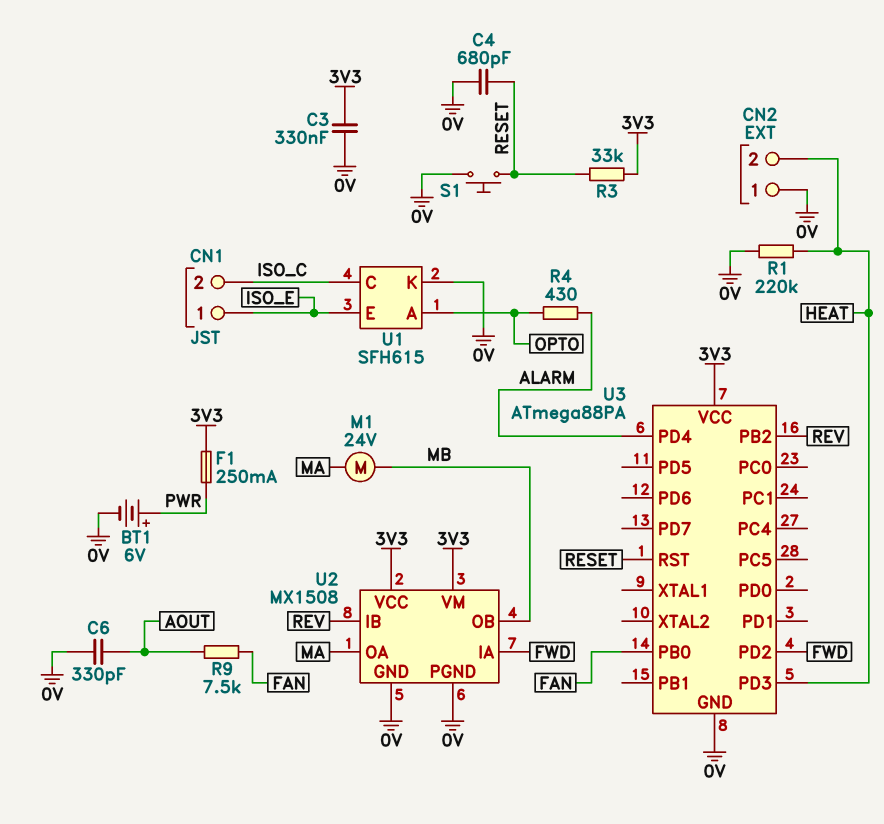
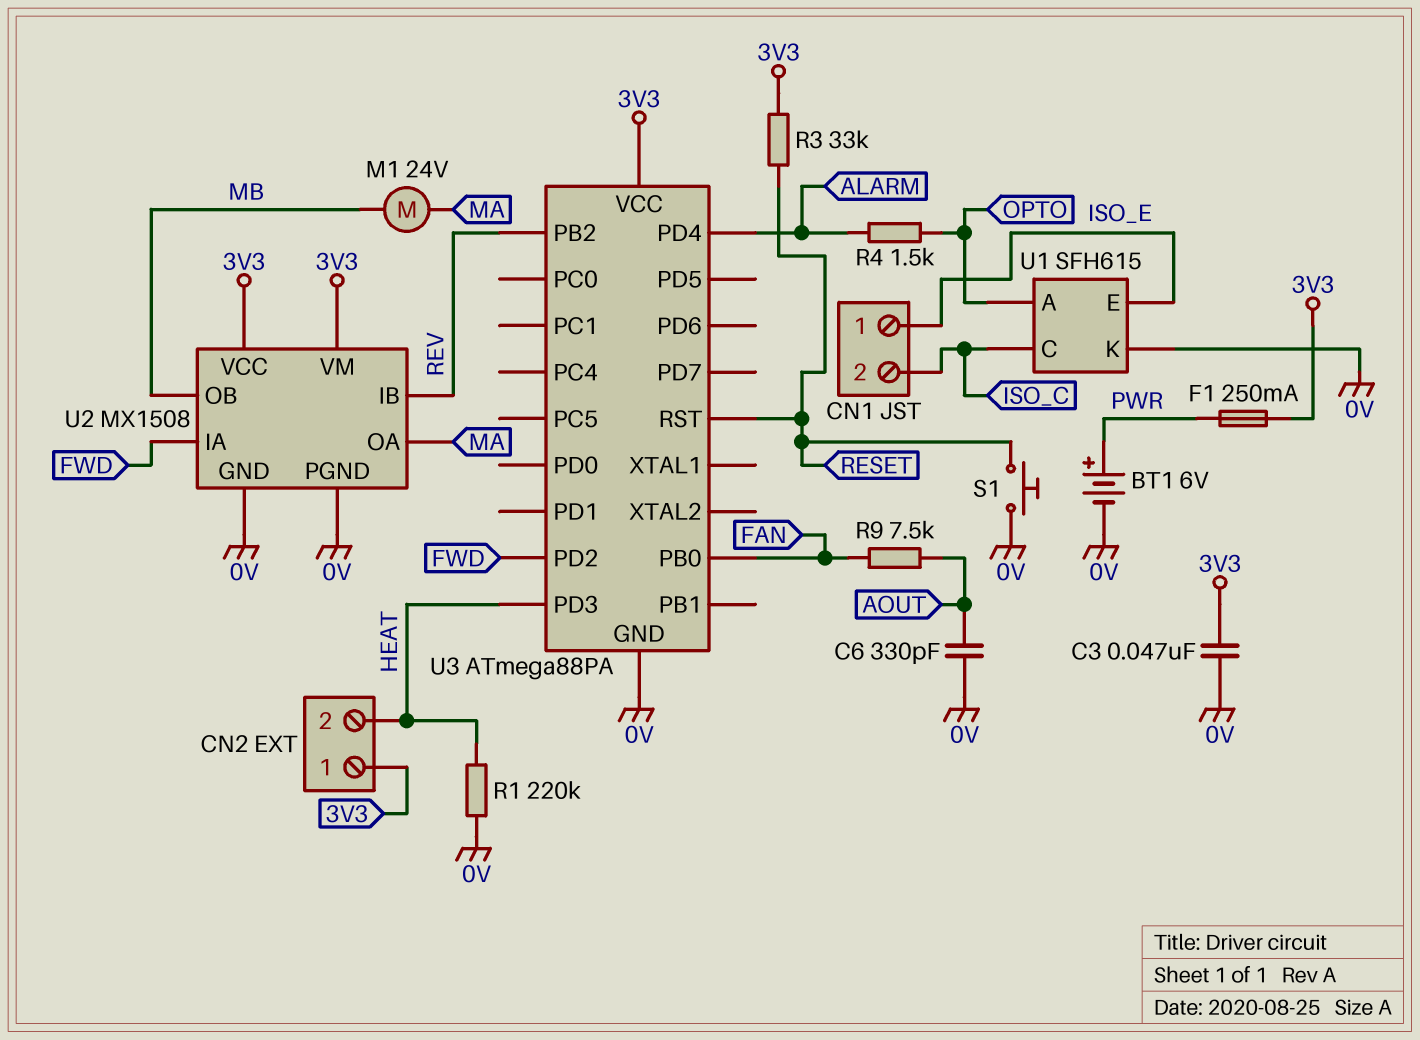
C3: 330nF (0V, 3V3) -> 47nF (0V, 3V3)
C4: 680pF (0V, RESET) -> none
CN2 pin 1: 0V -> 3V3
R4: 430 (ALARM, OPTO) -> 1.5k (ALARM, OPTO)

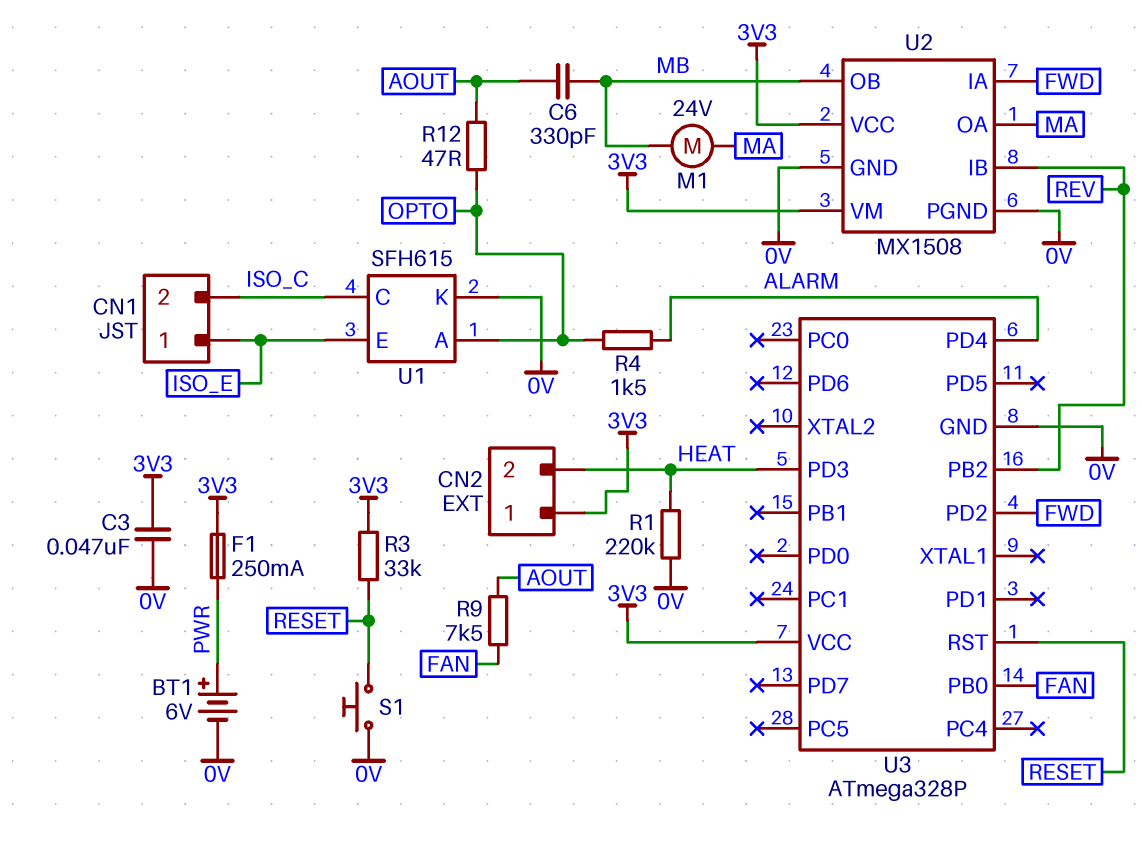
C6: 330pF (0V, AOUT) -> 330pF (AOUT, MB)
R12: none -> 47 (AOUT, OPTO)
U3: ATmega88PA -> ATmega328P

